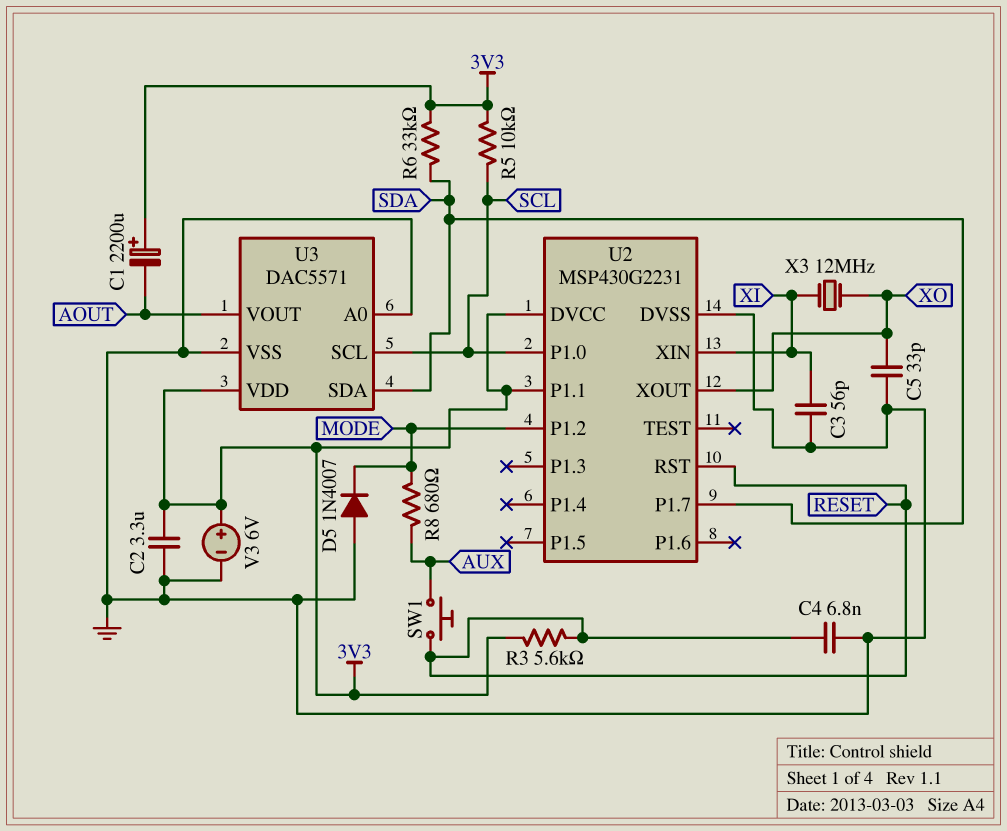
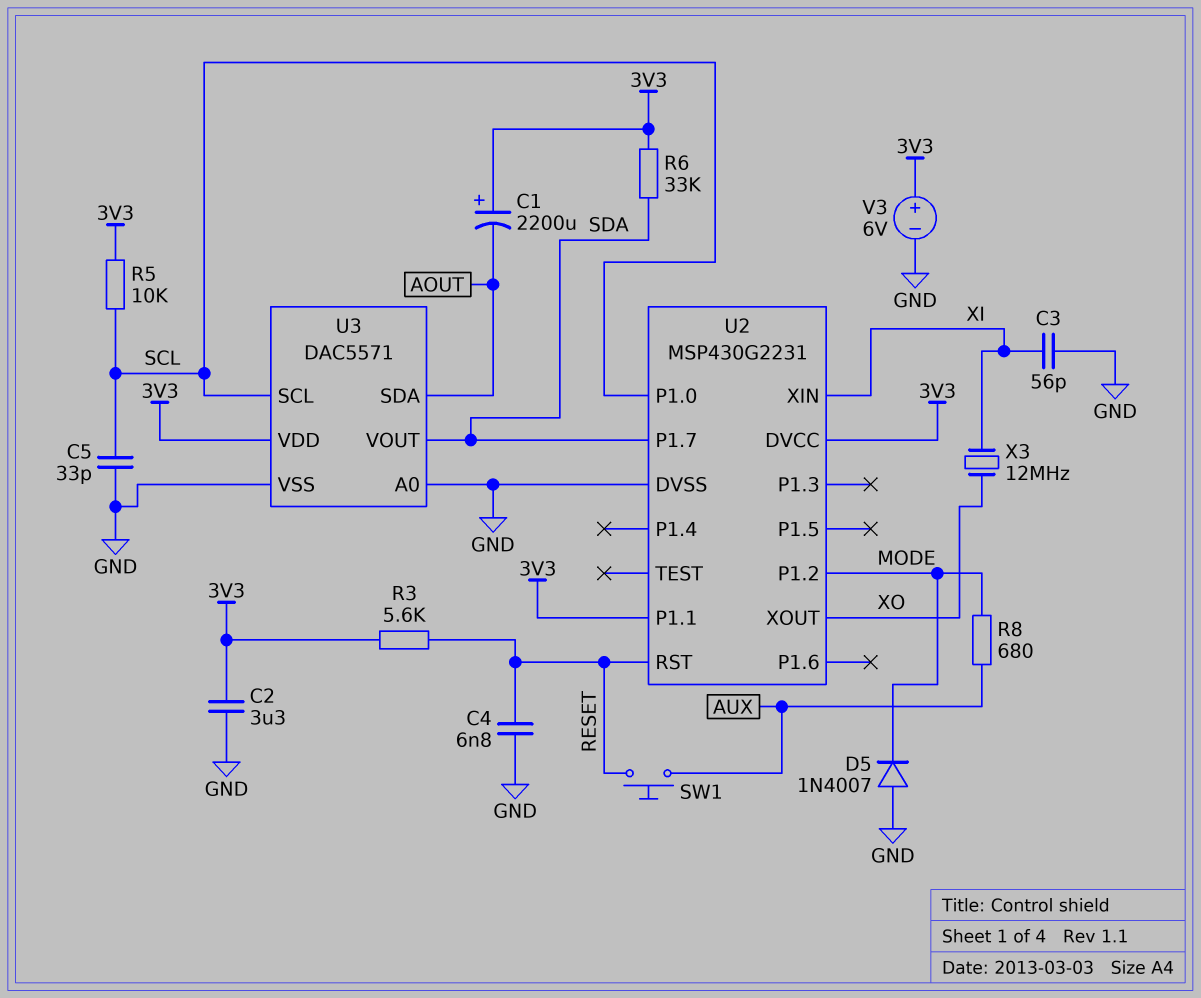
C5: 33pF (GND, XO) -> 33pF (GND, SCL)
U3 pin SDA: SDA -> AOUT
U3 pin VOUT: AOUT -> SDA

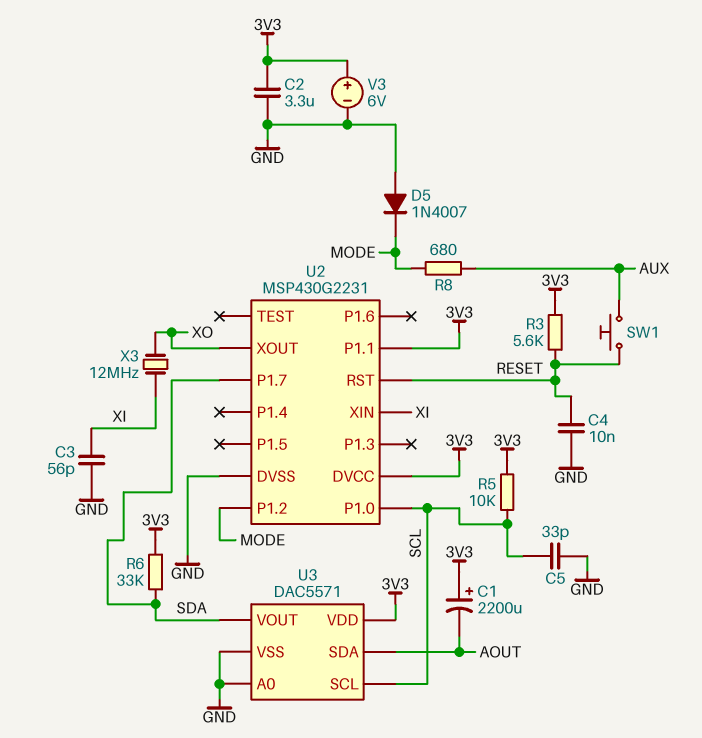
C4: 6.8nF (GND, RESET) -> 10nF (GND, RESET)

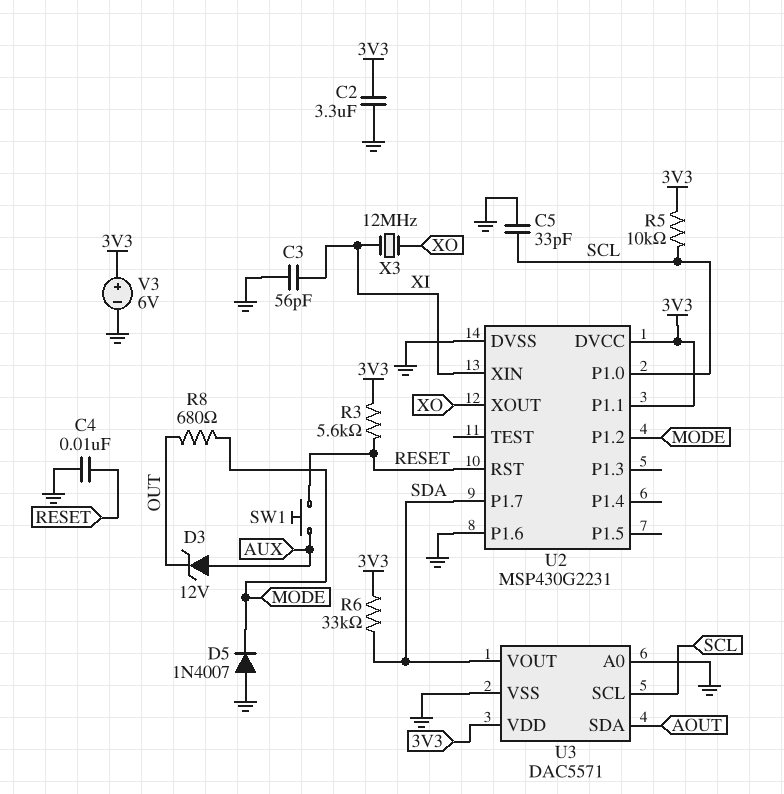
C1: 2200uF (plus 3V3, minus AOUT) -> none
D3: none -> zener 12V (A AUX, K OUT)
R8: 680 (AUX, MODE) -> 680 (MODE, OUT)
U2 pin P1.6: none -> GND

